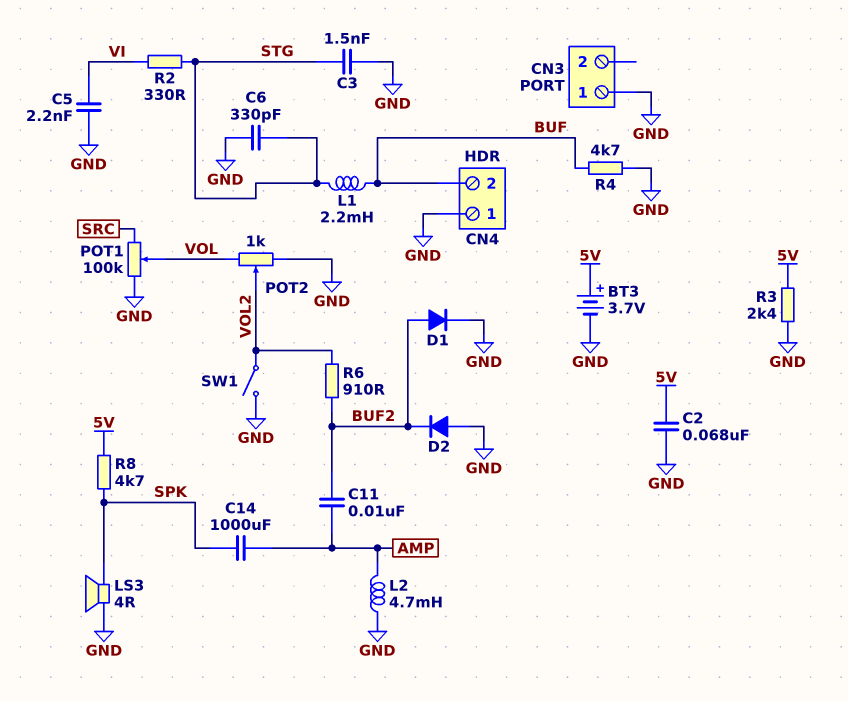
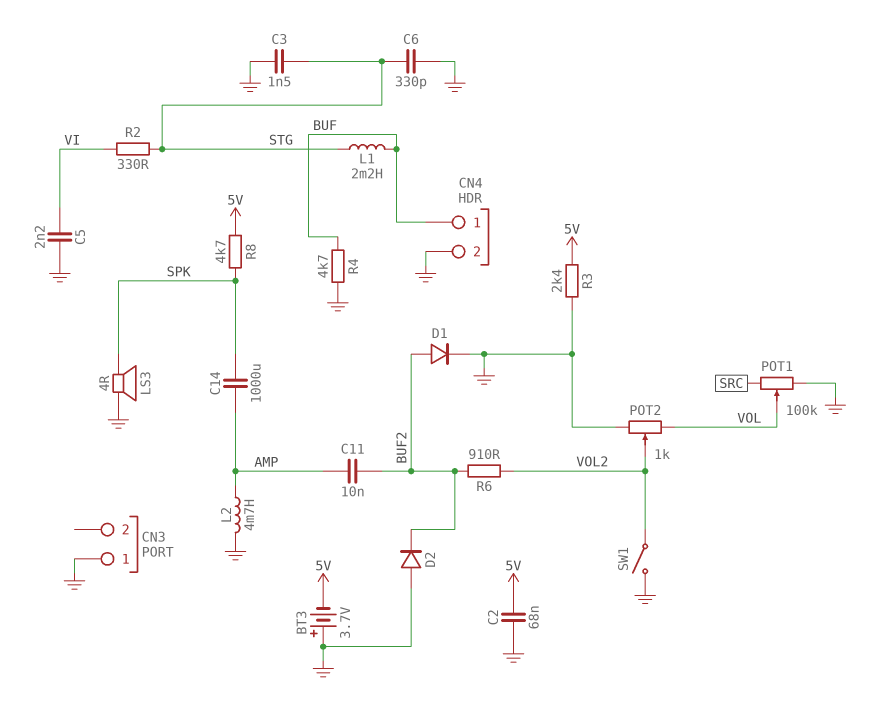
BT3: 3.7V (plus 5V, minus GND) -> 3.7V (plus GND, minus 5V)
CN4 pin 1: GND -> BUF
CN4 pin 2: BUF -> GND

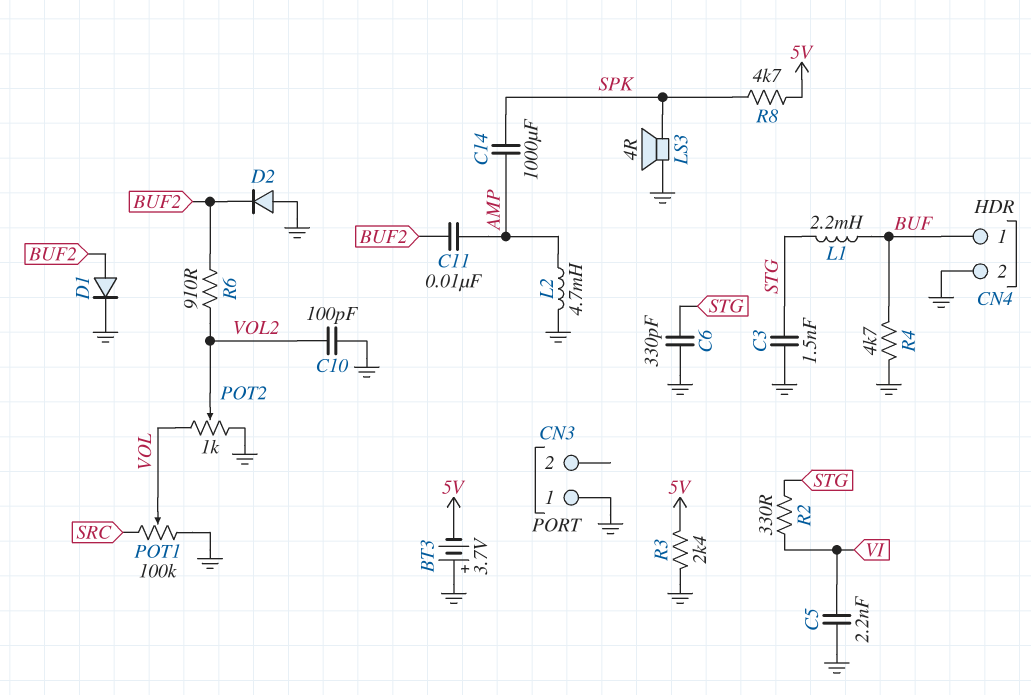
C2: 68nF (5V, GND) -> none
C10: none -> 100pF (GND, VOL2)
SW1: switch (GND, VOL2) -> none

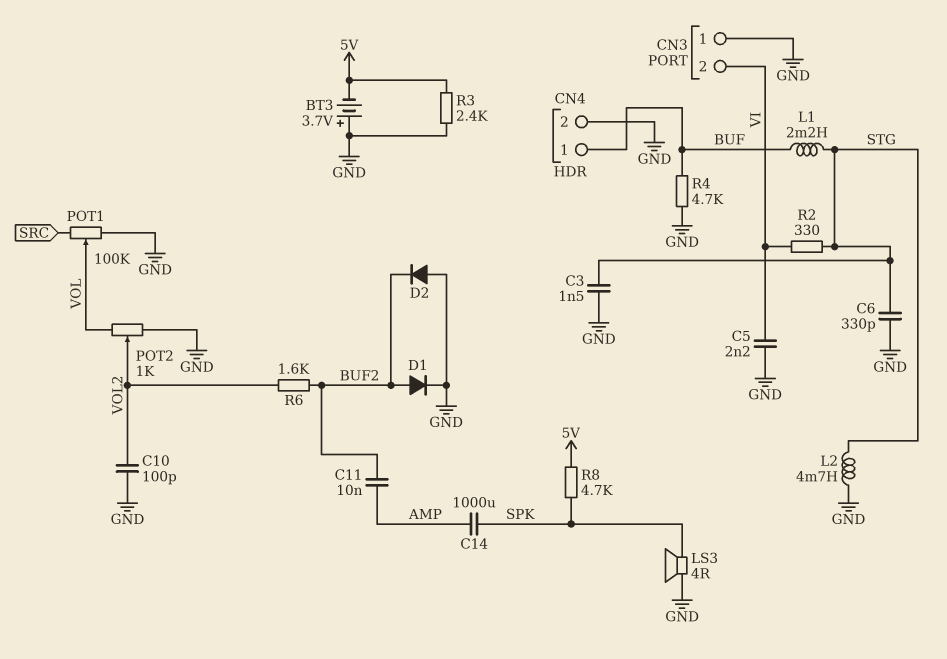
CN3 pin 2: none -> VI
L2: 4.7mH (AMP, GND) -> 4.7mH (GND, STG)
R6: 910 (BUF2, VOL2) -> 1.6k (BUF2, VOL2)

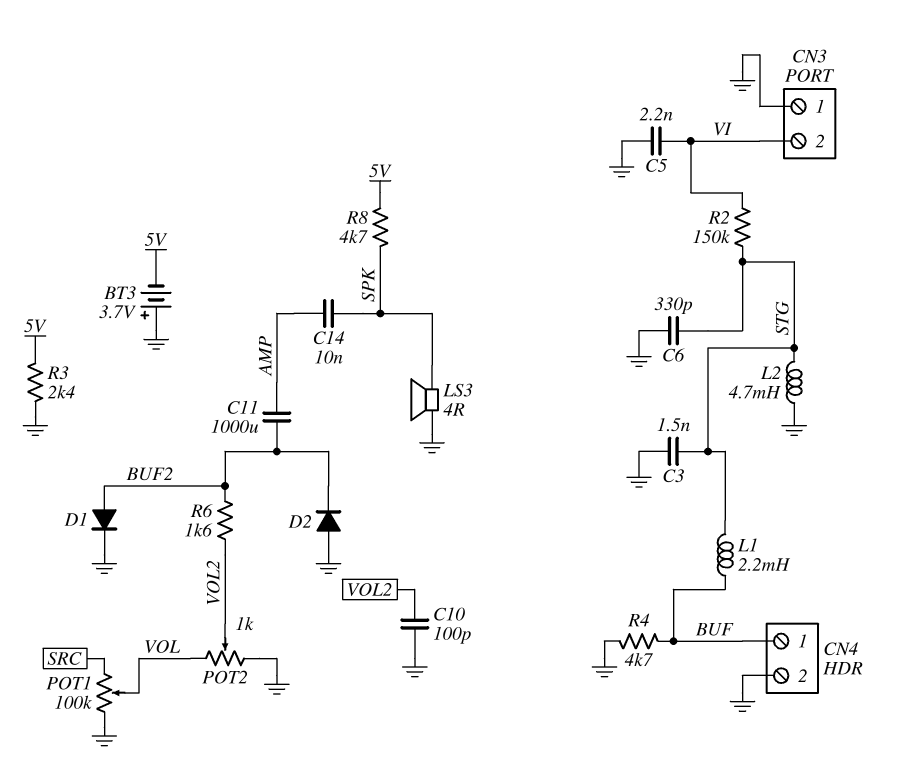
C11: 10nF (AMP, BUF2) -> 1000uF (AMP, BUF2)
C14: 1000uF (AMP, SPK) -> 10nF (AMP, SPK)
R2: 330 (STG, VI) -> 150k (STG, VI)

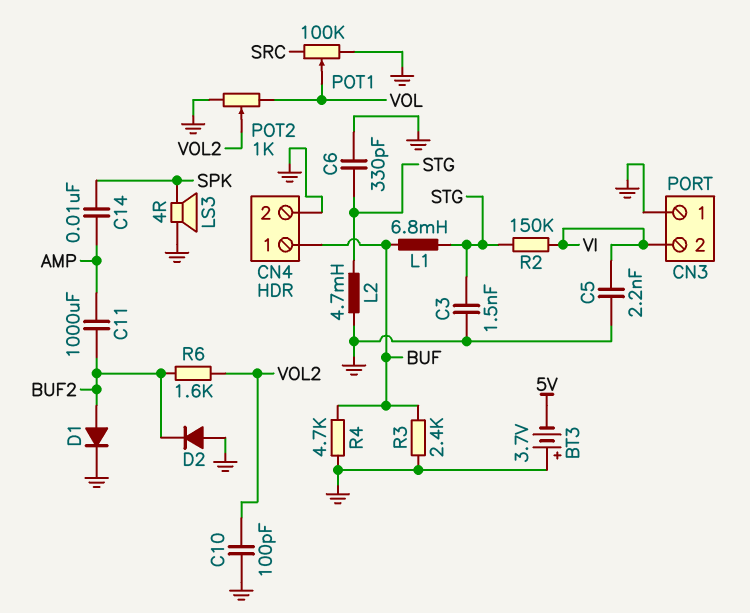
L1: 2.2mH (BUF, STG) -> 6.8mH (BUF, STG)
R3: 2.4k (5V, GND) -> 2.4k (BUF, GND)
R8: 4.7k (5V, SPK) -> none

